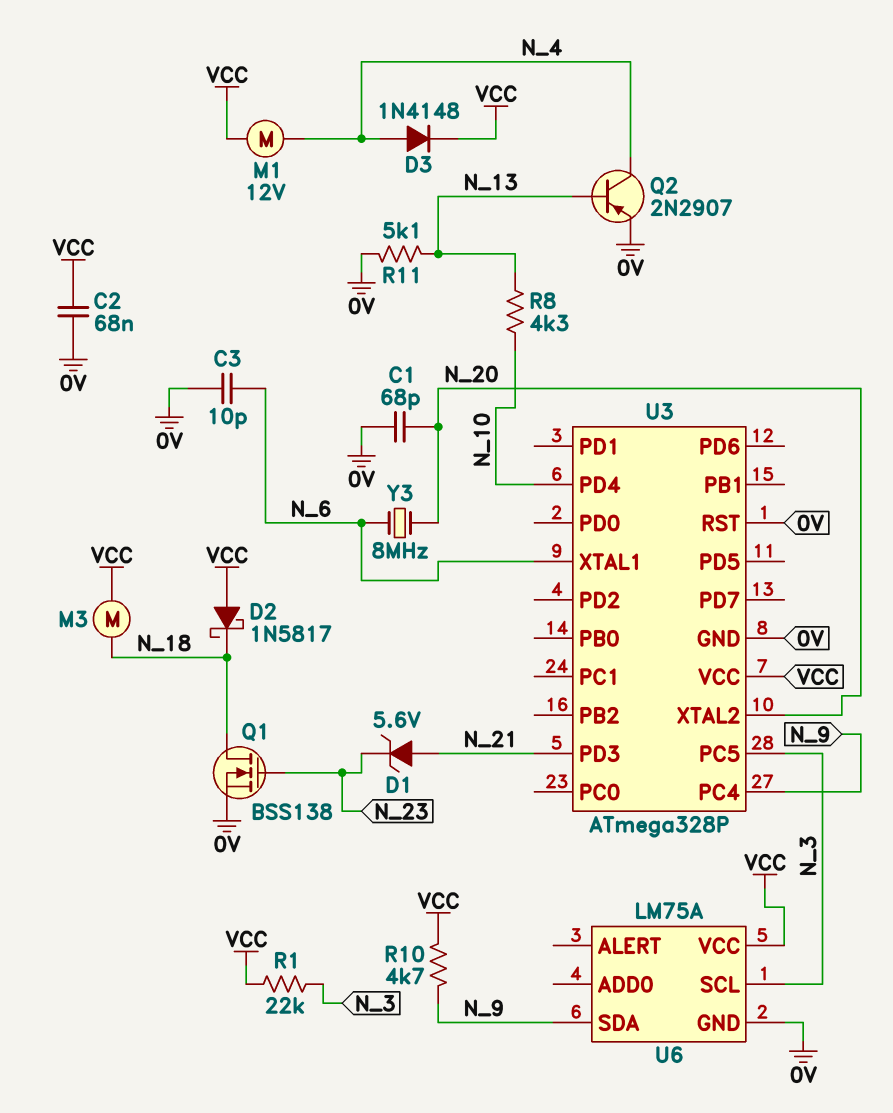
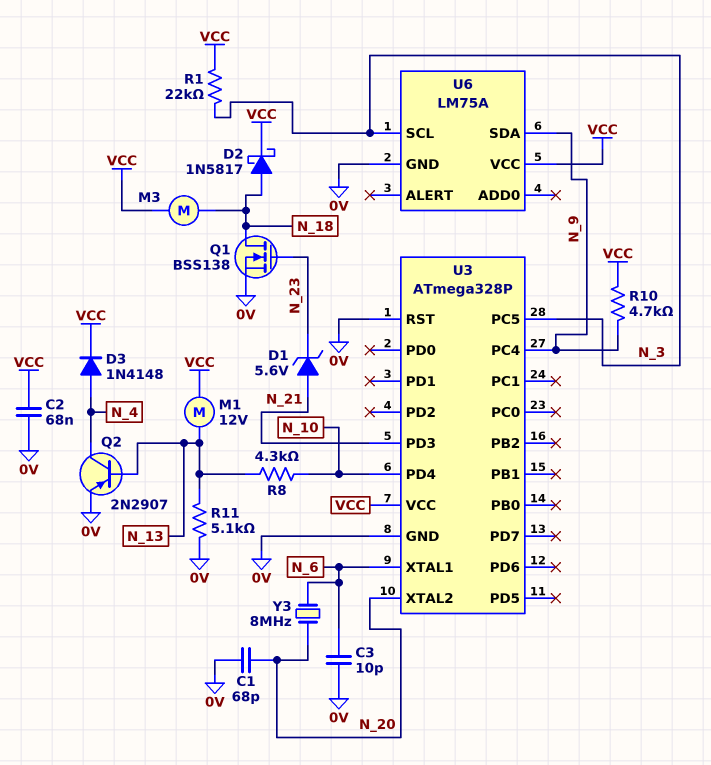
D2: schottky 1N5817 (A VCC, K N_18) -> schottky 1N5817 (A N_18, K VCC)
M1: motor 12V (N_4, VCC) -> motor 12V (N_13, VCC)

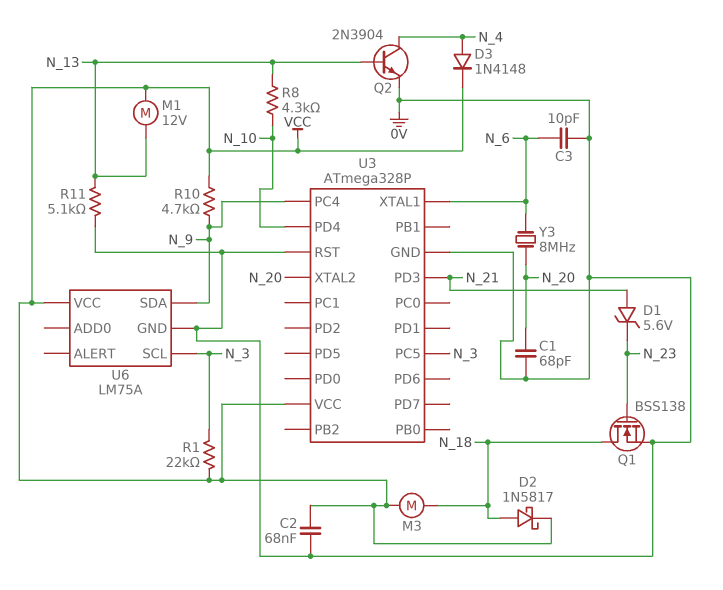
Q2: PNP 2N2907 (B N_13, C N_4, E 0V) -> NPN 2N3904 (B N_13, C N_4, E 0V)

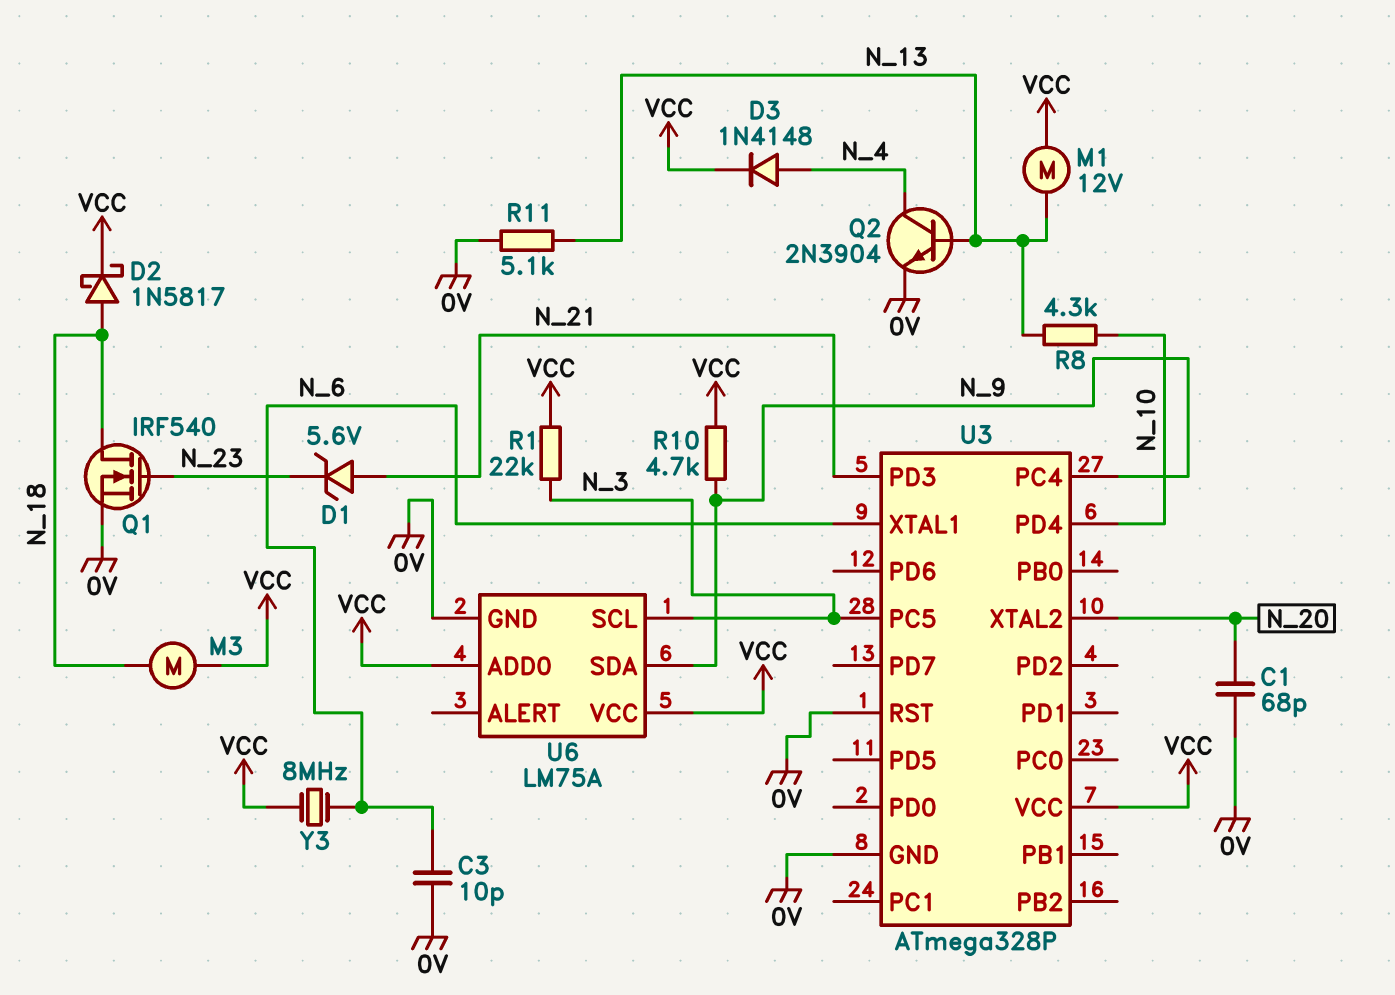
C2: 68nF (0V, VCC) -> none
Q1: NMOS BSS138 (G N_23, D N_18, S 0V) -> NMOS IRF540 (G N_23, D N_18, S 0V)
U6 pin ADD0: none -> VCC
Y3: 8MHz (N_6, N_20) -> 8MHz (N_6, VCC)

